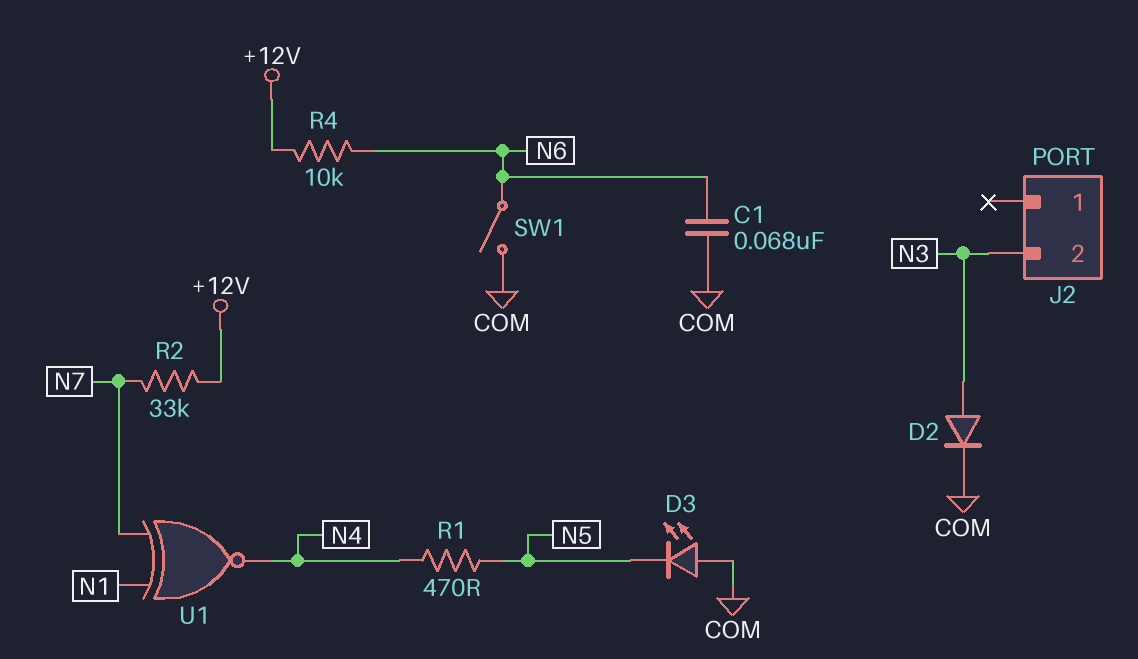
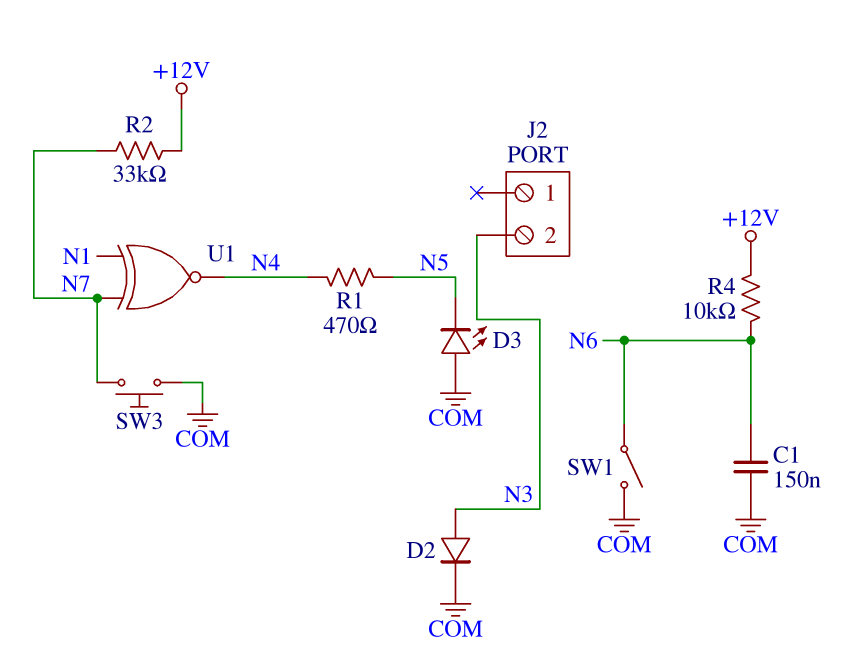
C1: 68nF (COM, N6) -> 150nF (COM, N6)
SW3: none -> button (COM, N7)

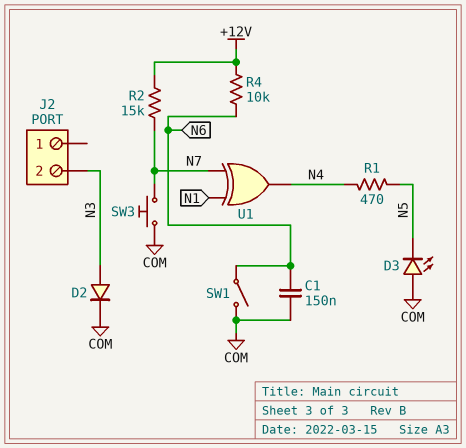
R2: 33k (+12V, N7) -> 15k (+12V, N7)
U1: XNOR (in N1, in N7, out N4) -> XOR (in N1, in N7, out N4)

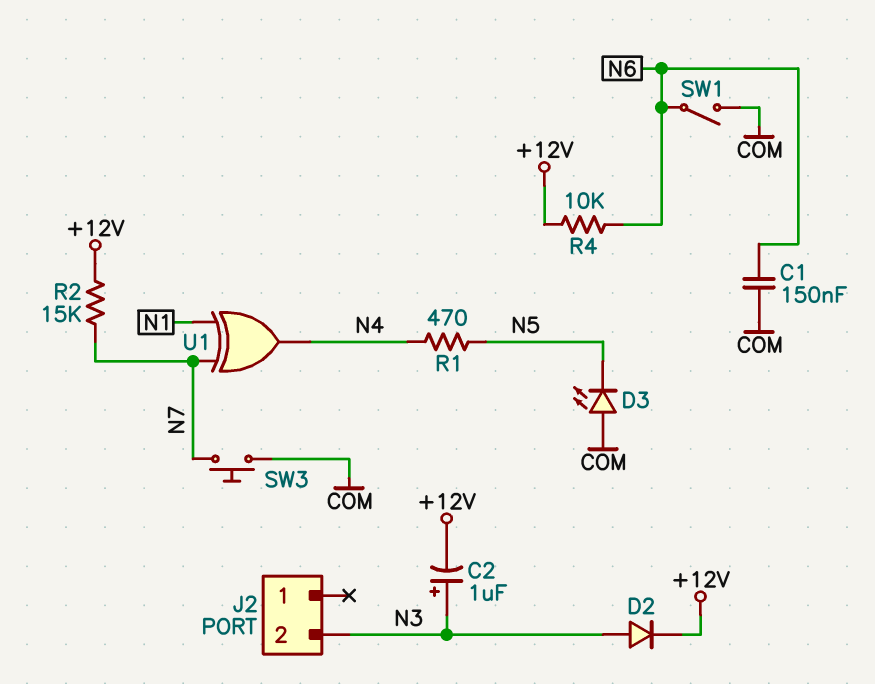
C2: none -> 1uF (plus N3, minus +12V)
D2: diode (A N3, K COM) -> diode (A N3, K +12V)

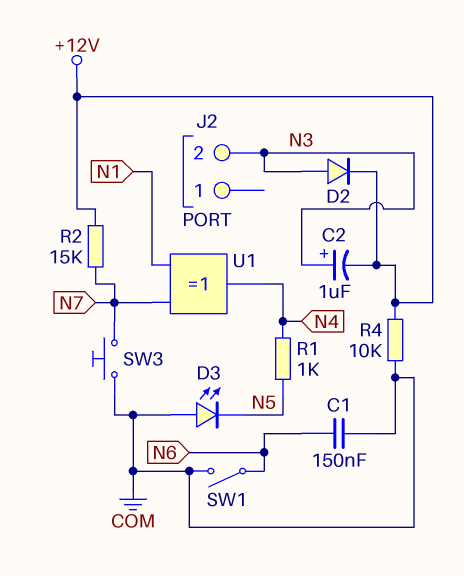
R1: 470 (N4, N5) -> 1k (N4, N5)
R4: 10k (+12V, N6) -> 10k (+12V, COM)

